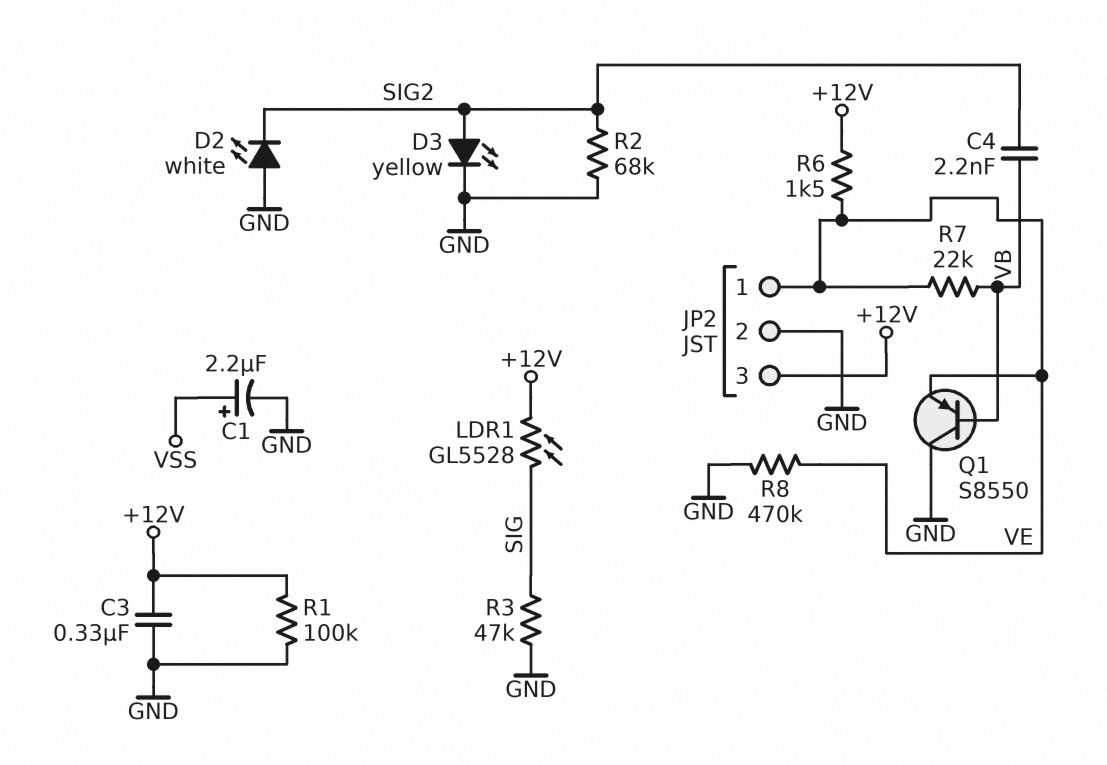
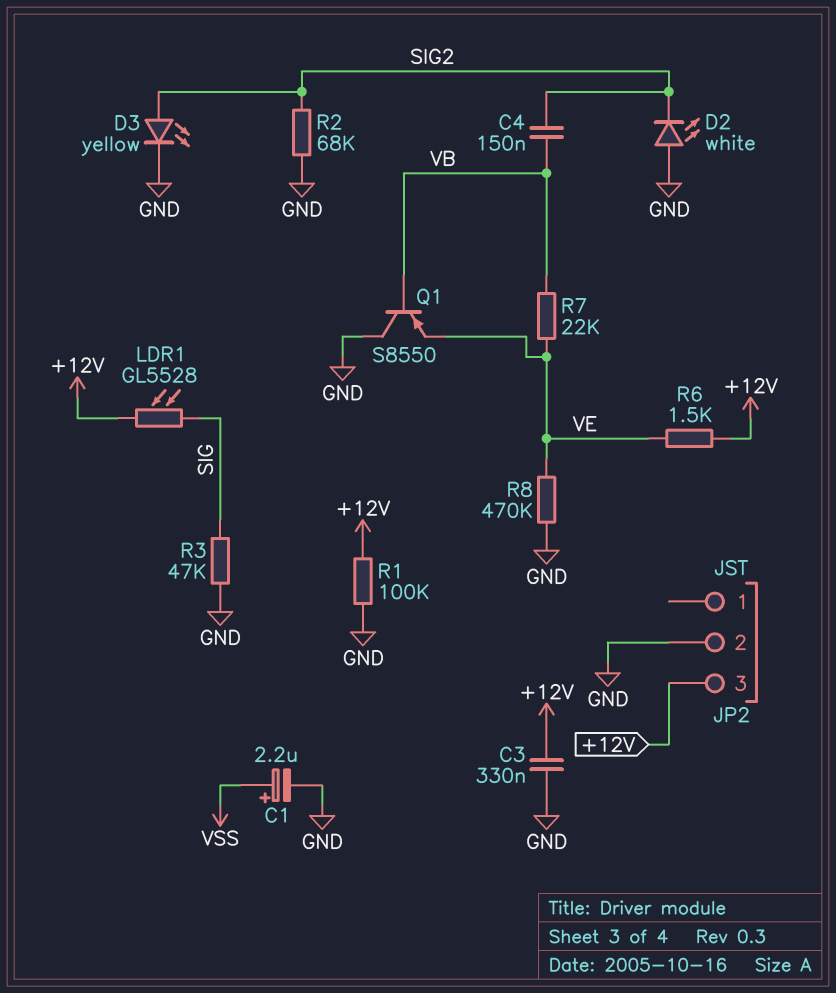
C4: 2.2nF (SIG2, VB) -> 150nF (SIG2, VB)
JP2 pin 1: VE -> none

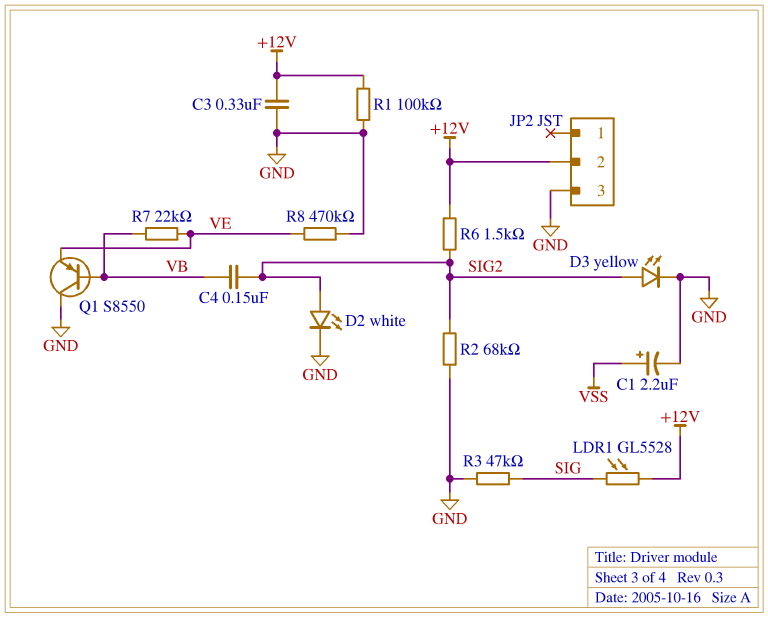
D2: LED white (A GND, K SIG2) -> LED white (A SIG2, K GND)
JP2 pin 2: GND -> +12V
JP2 pin 3: +12V -> GND
R6: 1.5k (+12V, VE) -> 1.5k (+12V, SIG2)

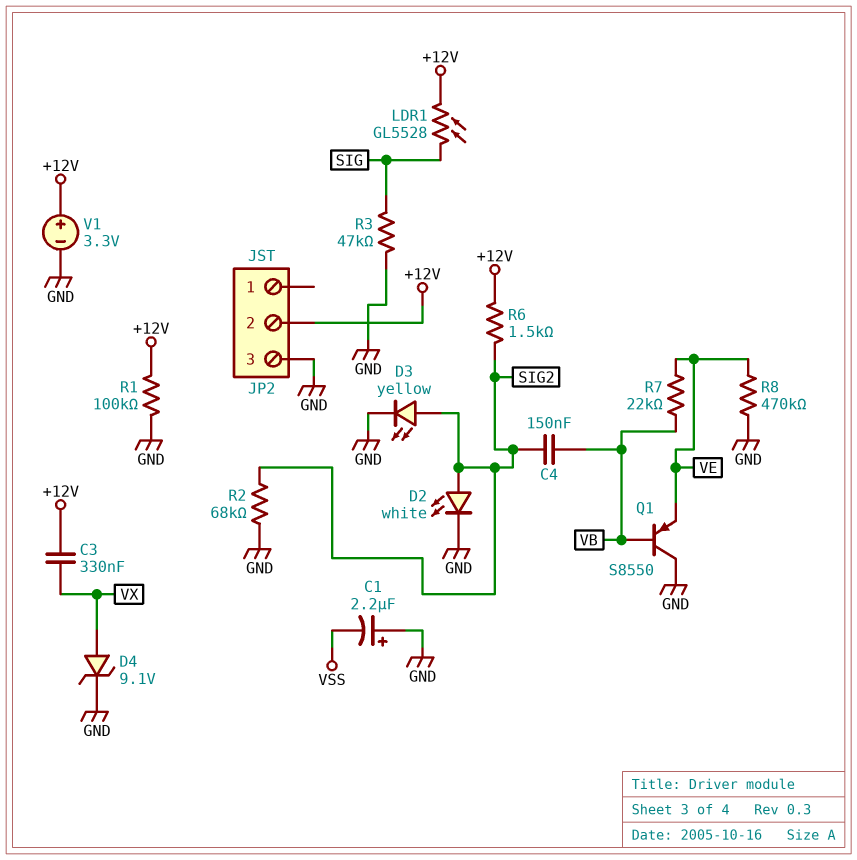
C1: 2.2uF (plus VSS, minus GND) -> 2.2uF (plus GND, minus VSS)
C3: 330nF (+12V, GND) -> 330nF (+12V, VX)
D4: none -> zener 9.1V (A VX, K GND)
V1: none -> 3.3V (plus +12V, minus GND)

